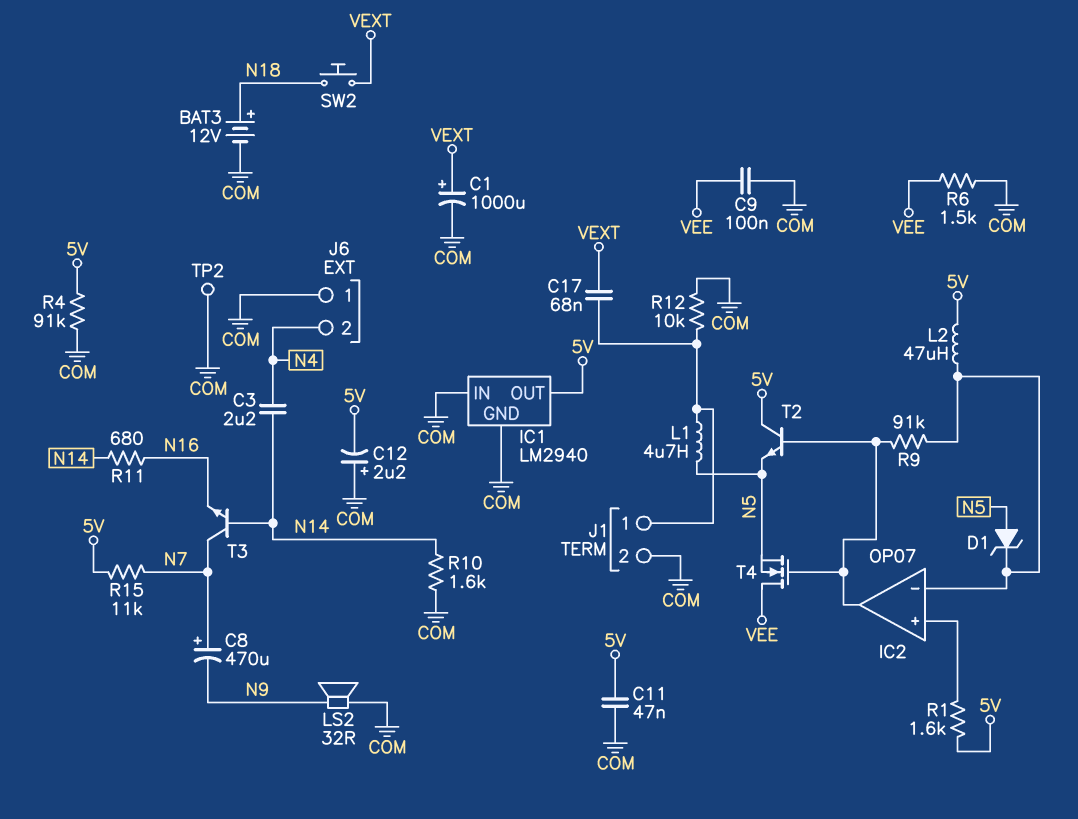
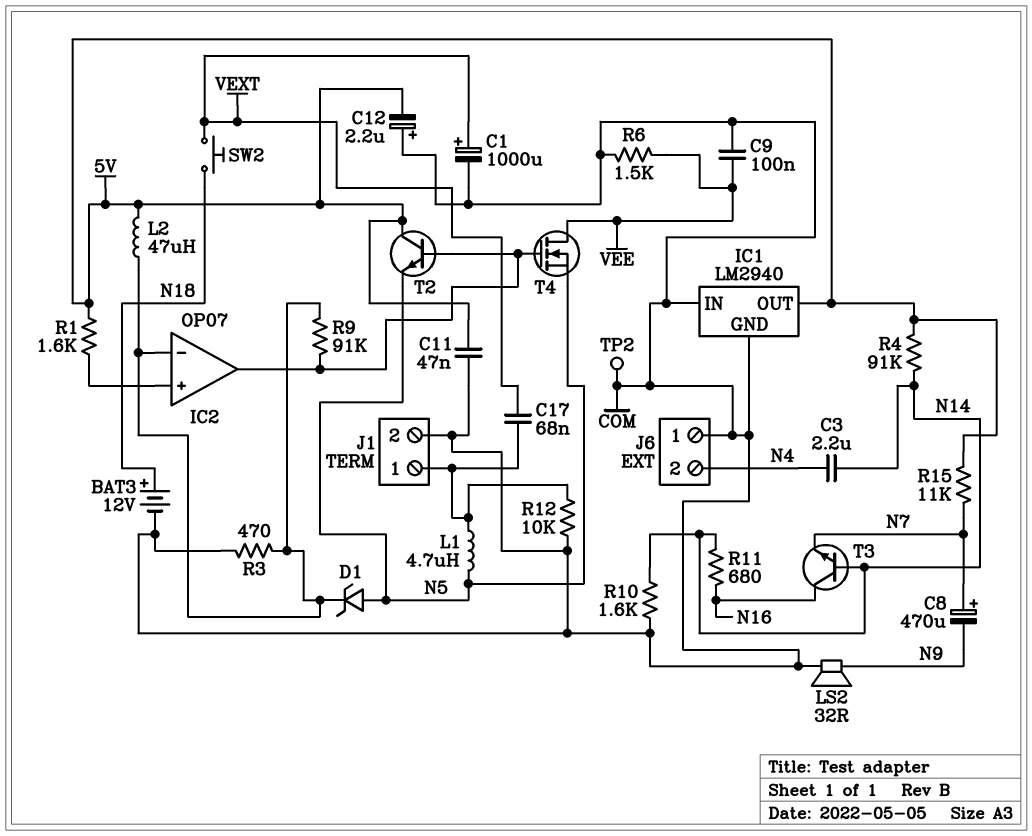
R3: none -> 470 (COM, IC2/in-)
R4: 91k (5V, COM) -> 91k (5V, N14)
T3: NPN (B N14, C N7, E N16) -> NPN (B N14, C N16, E N7)

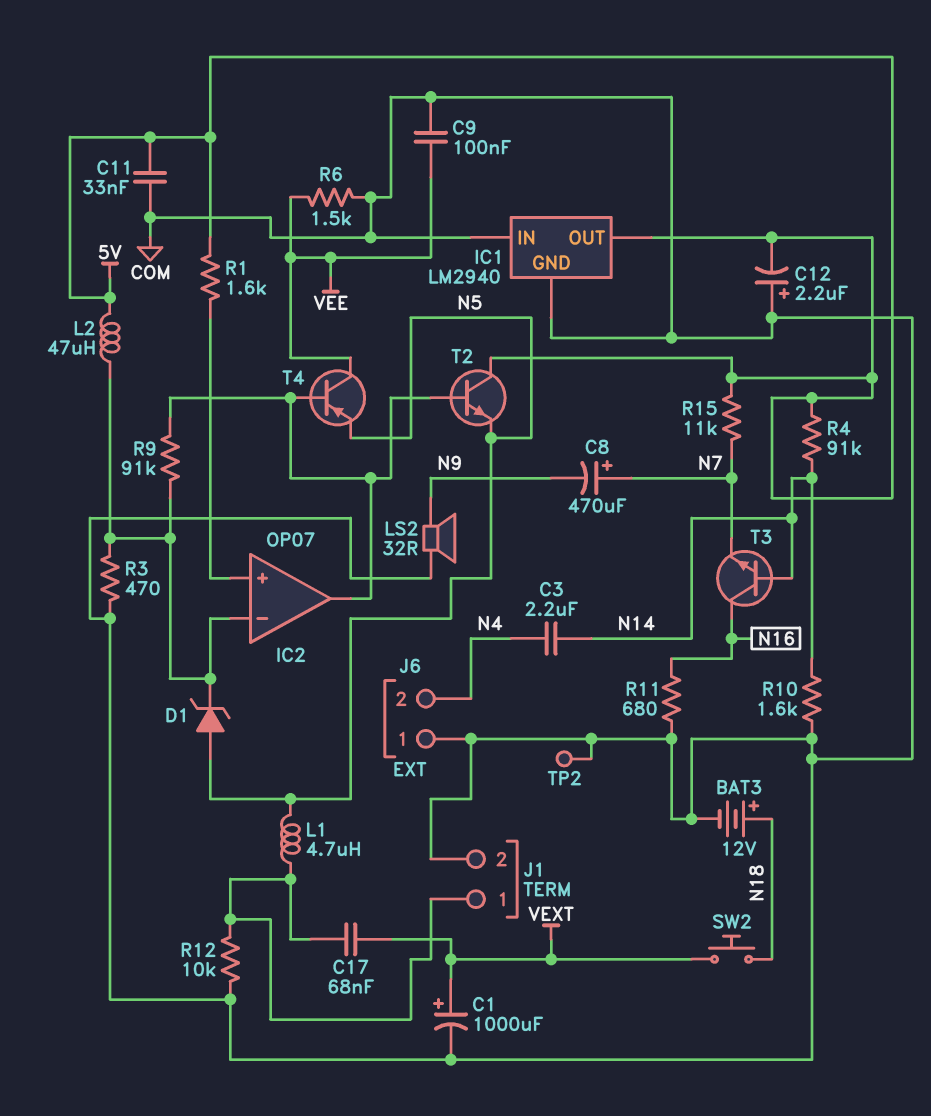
C11: 47nF (5V, COM) -> 33nF (5V, COM)
R11: 680 (N14, N16) -> 680 (COM, N16)
T4: NMOS (G IC2/out, D VEE, S N5) -> PNP (B IC2/out, C VEE, E N5)

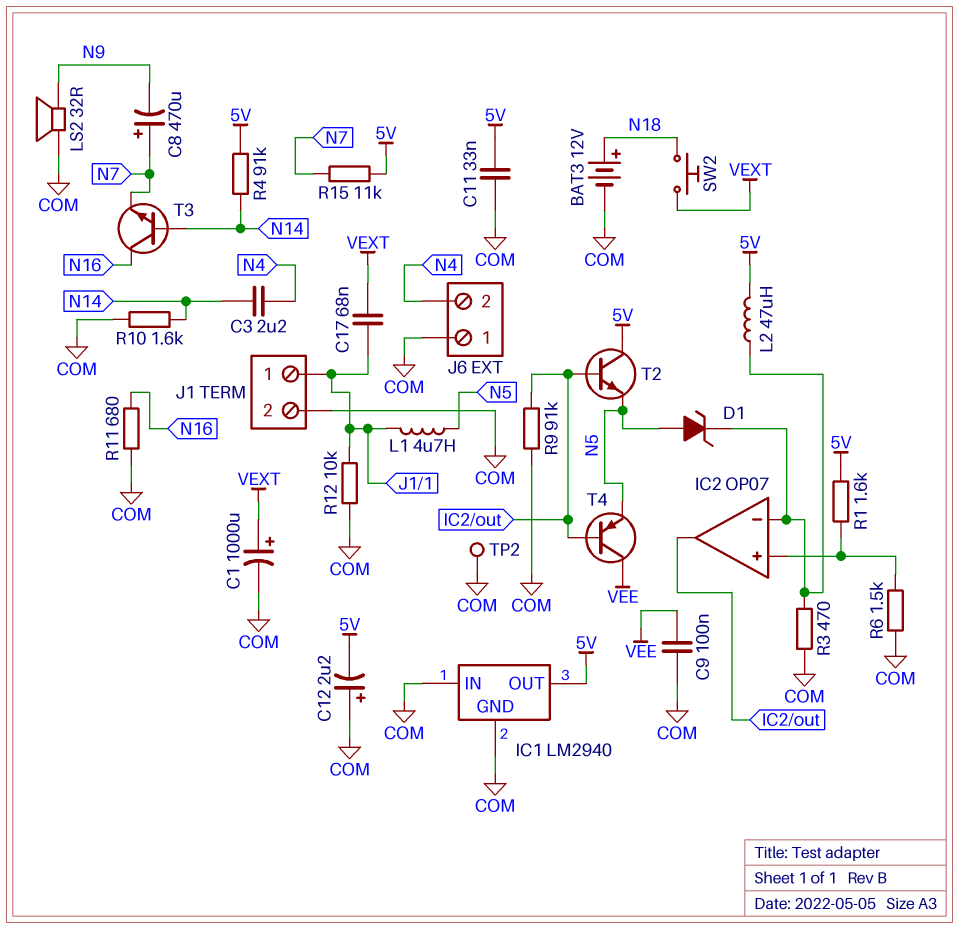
R6: 1.5k (COM, VEE) -> 1.5k (COM, IC2/in+)
R9: 91k (IC2/in-, IC2/out) -> 91k (COM, IC2/out)

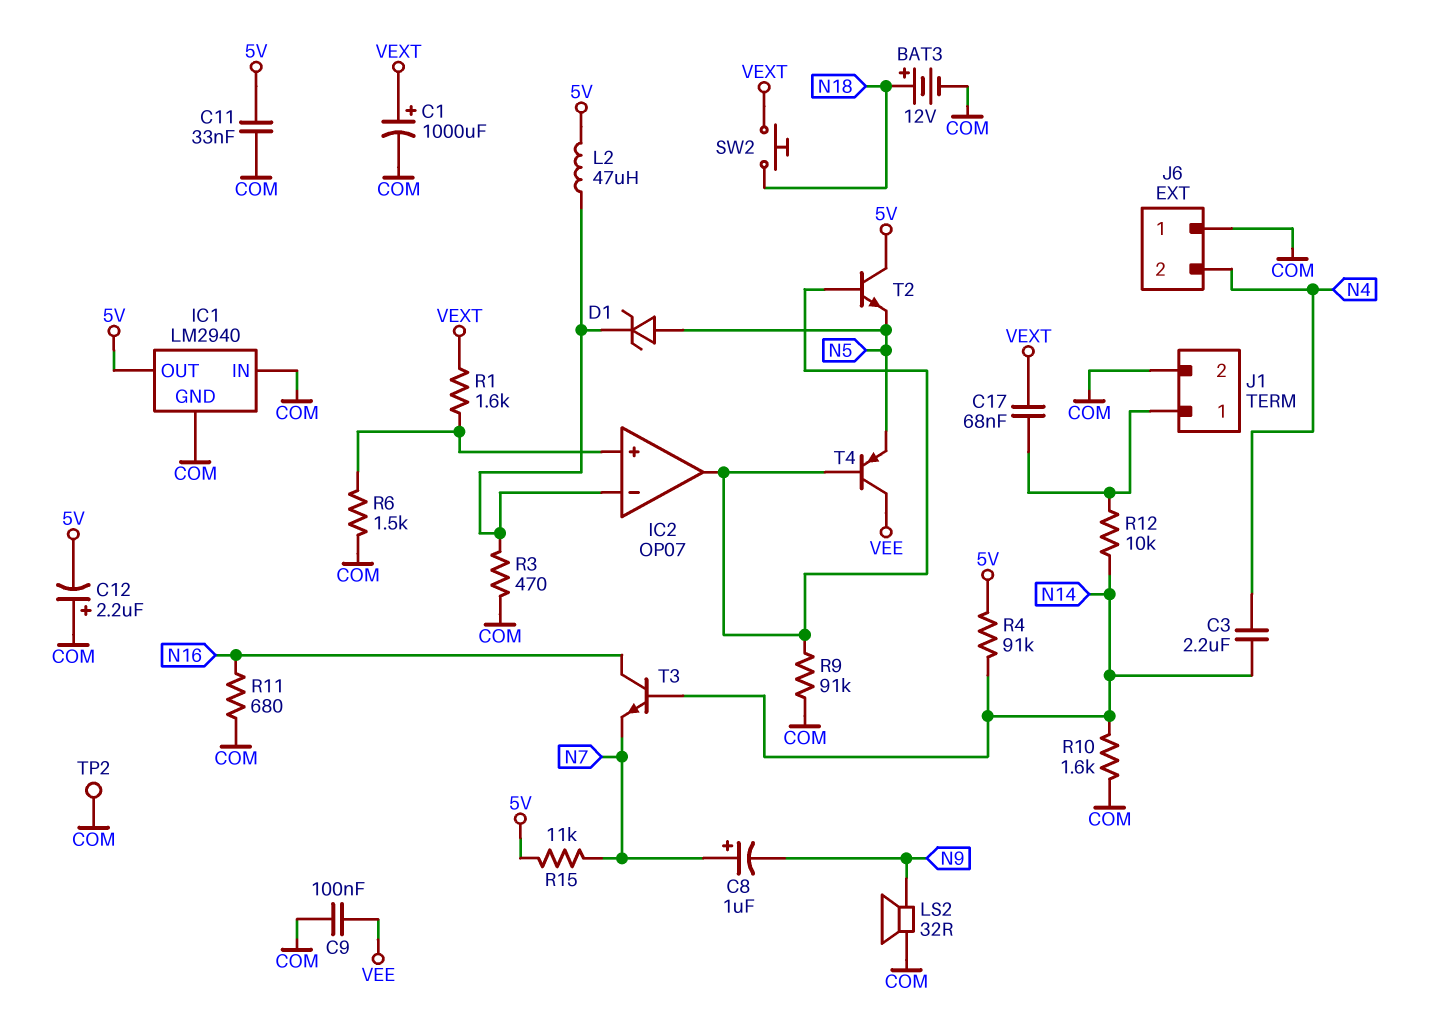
C8: 470uF (plus N7, minus N9) -> 1uF (plus N7, minus N9)
L1: 4.7uH (J1/1, N5) -> none
R1: 1.6k (5V, IC2/in+) -> 1.6k (IC2/in+, VEXT)
R12: 10k (COM, J1/1) -> 10k (J1/1, N14)

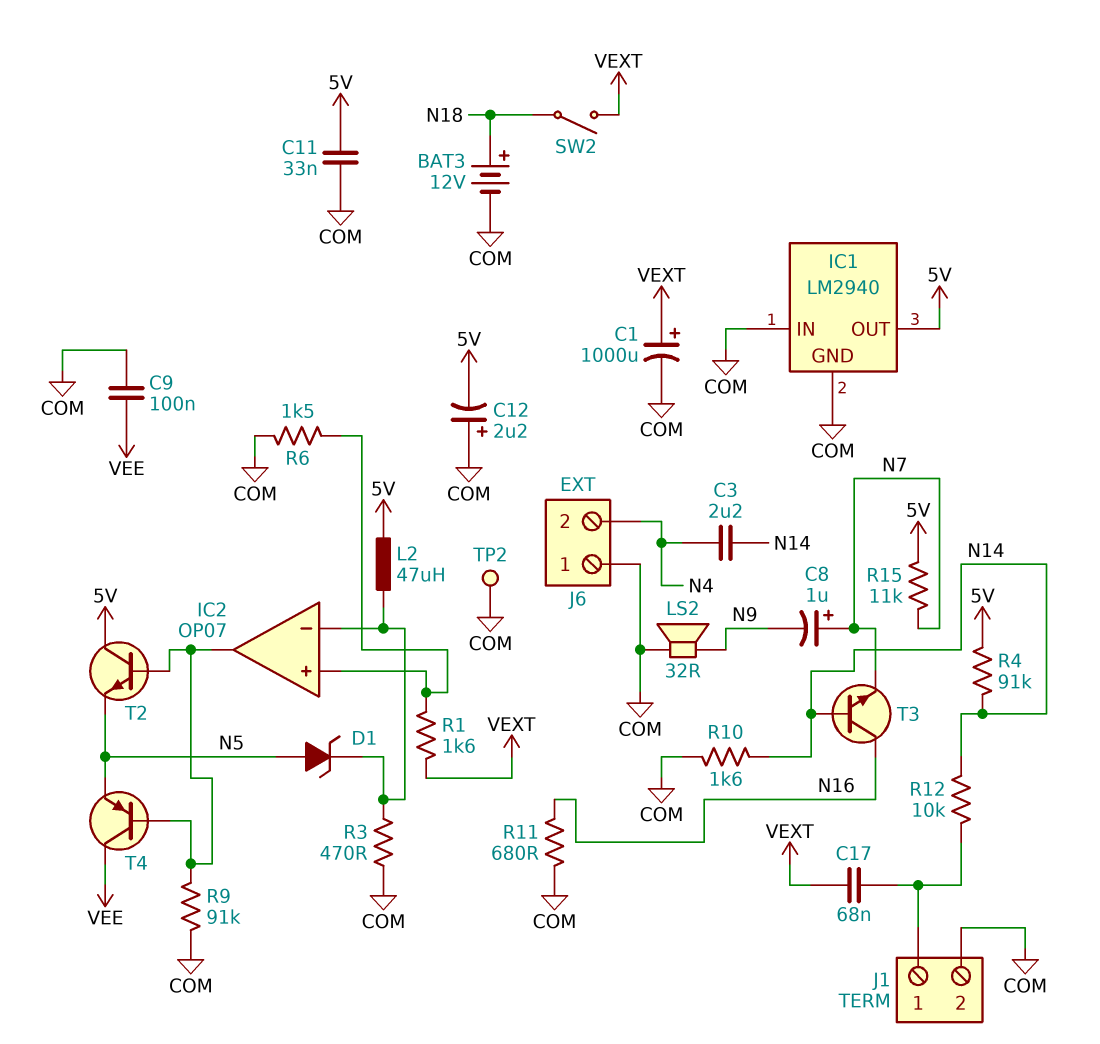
SW2: button (N18, VEXT) -> switch (N18, VEXT)

